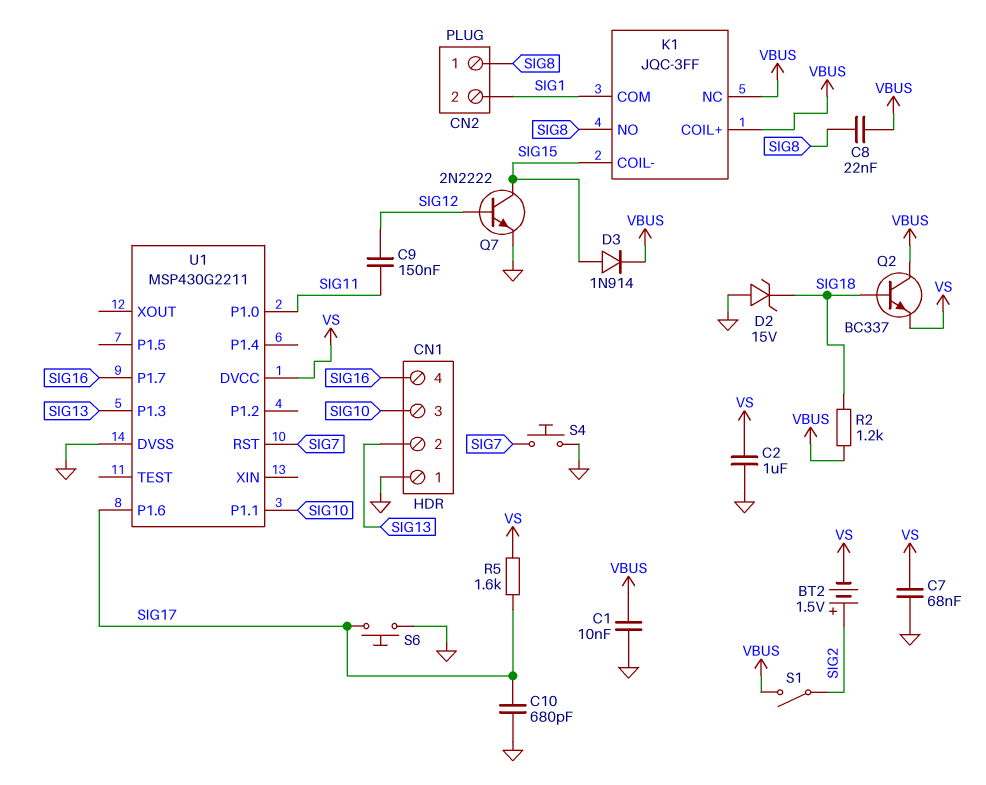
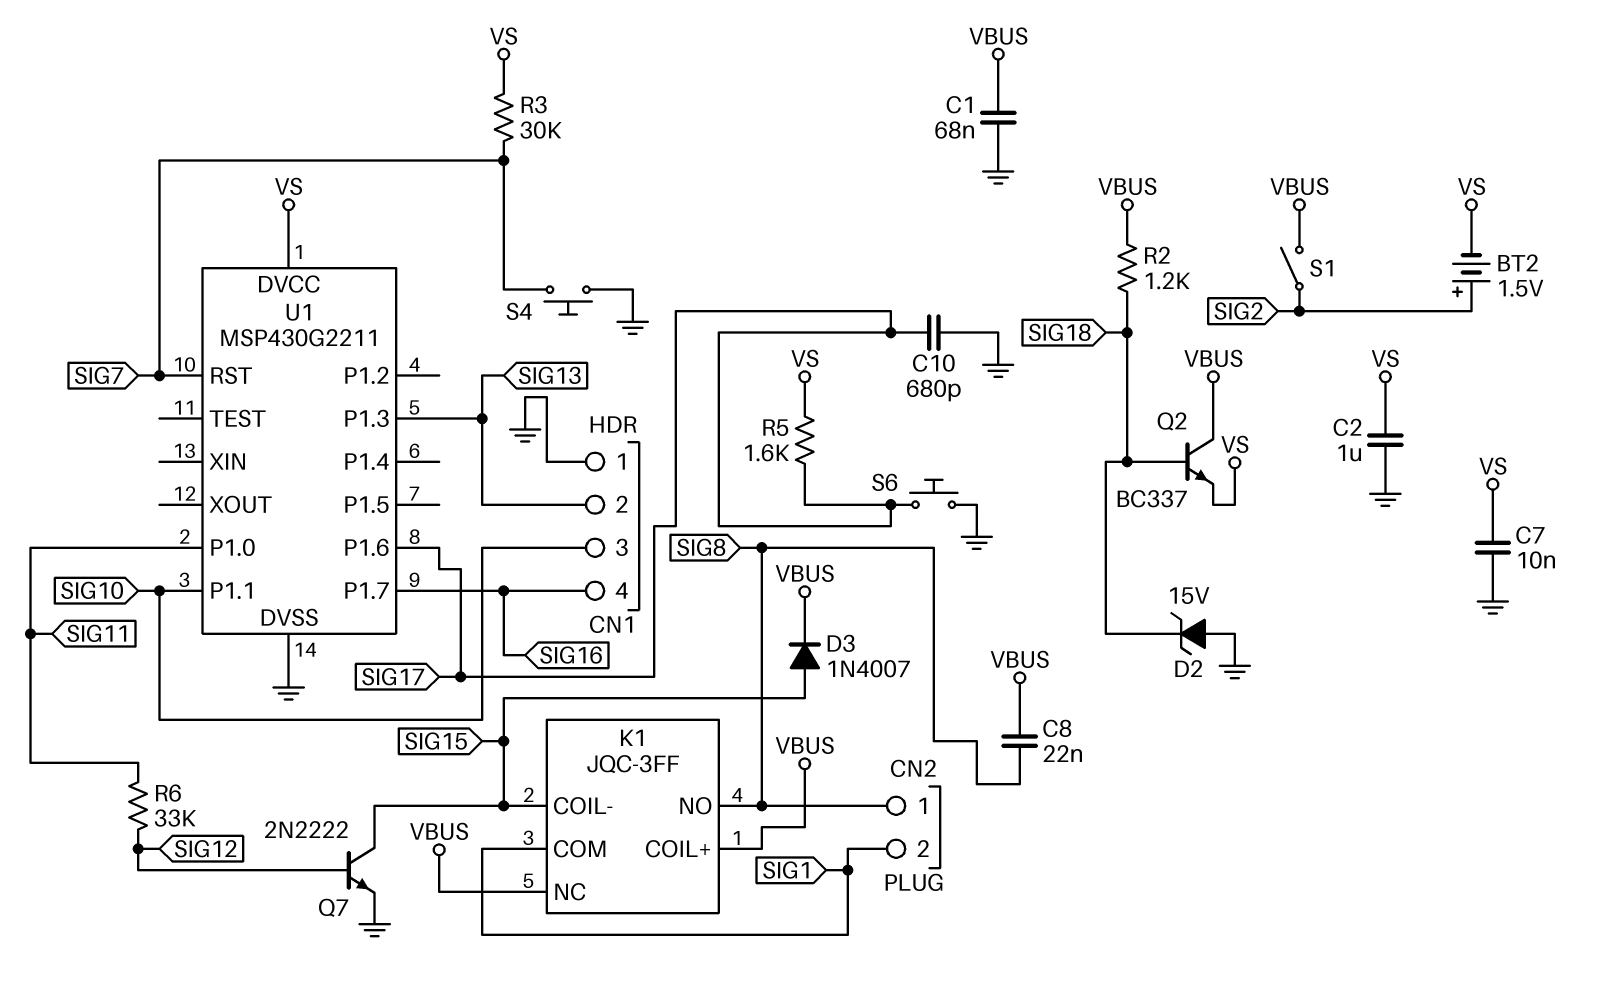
C1: 10nF (GND, VBUS) -> 68nF (GND, VBUS)
C7: 68nF (GND, VS) -> 10nF (GND, VS)
C9: 150nF (SIG11, SIG12) -> none
D3: diode 1N914 (A SIG15, K VBUS) -> diode 1N4007 (A SIG15, K VBUS)
R3: none -> 30k (SIG7, VS)
R6: none -> 33k (SIG11, SIG12)

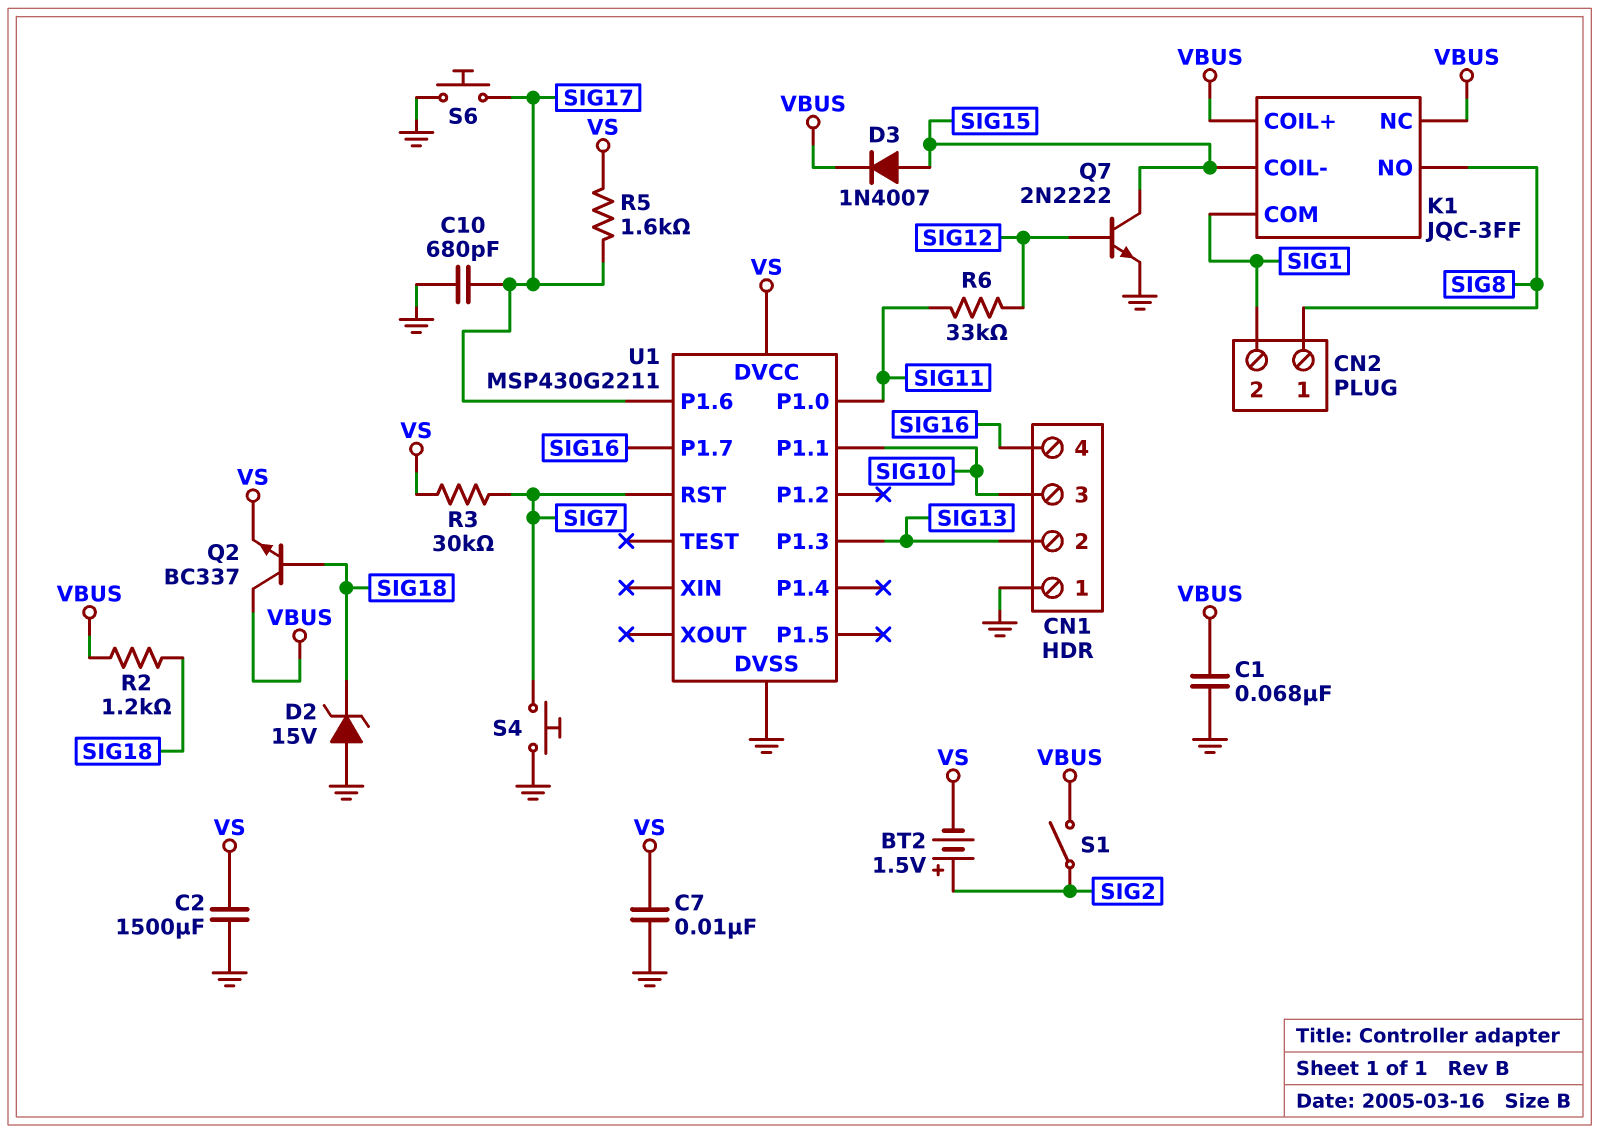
C2: 1uF (GND, VS) -> 1500uF (GND, VS)
C8: 22nF (SIG8, VBUS) -> none

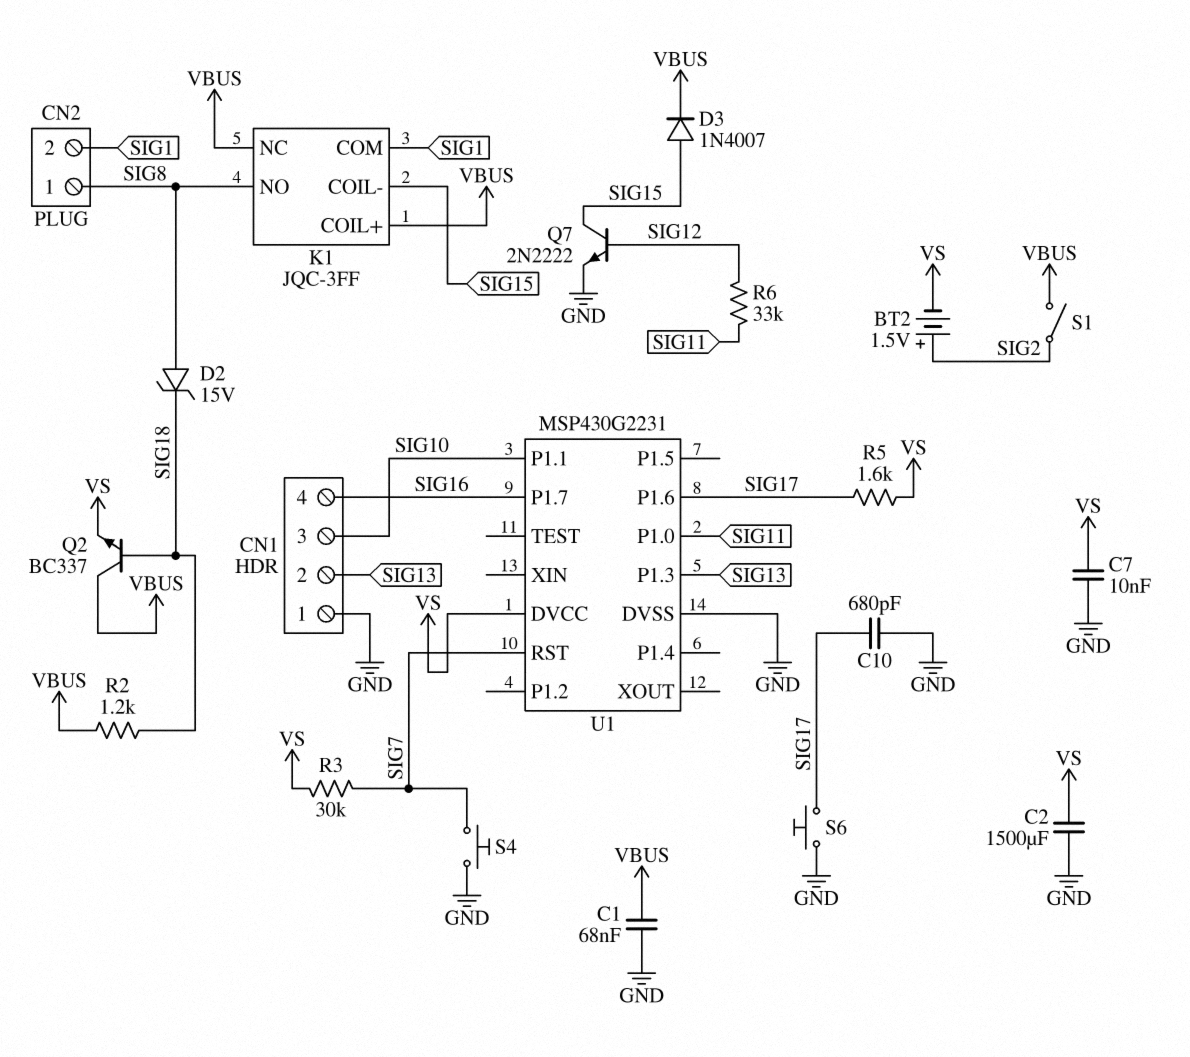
D2: zener 15V (A GND, K SIG18) -> zener 15V (A SIG8, K SIG18)
U1: MSP430G2211 -> MSP430G2231

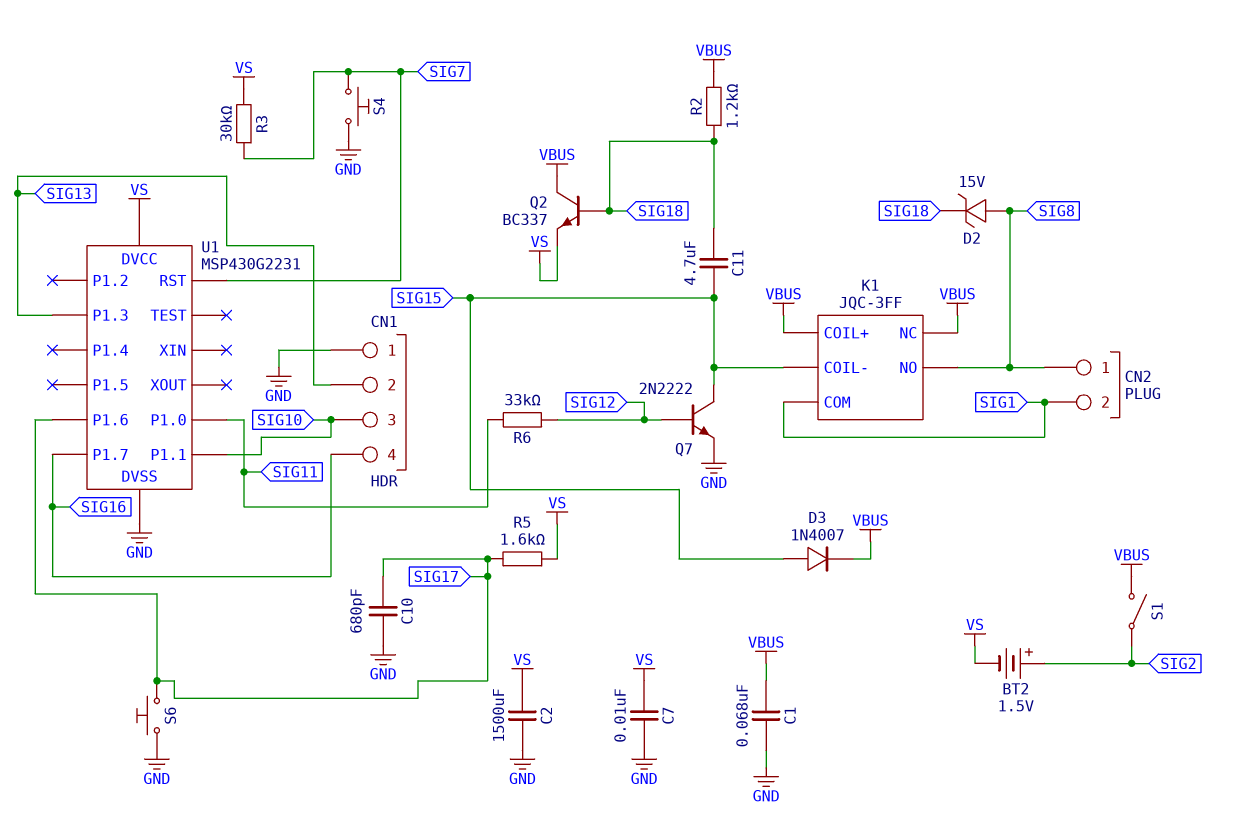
C11: none -> 4.7uF (SIG15, SIG18)

